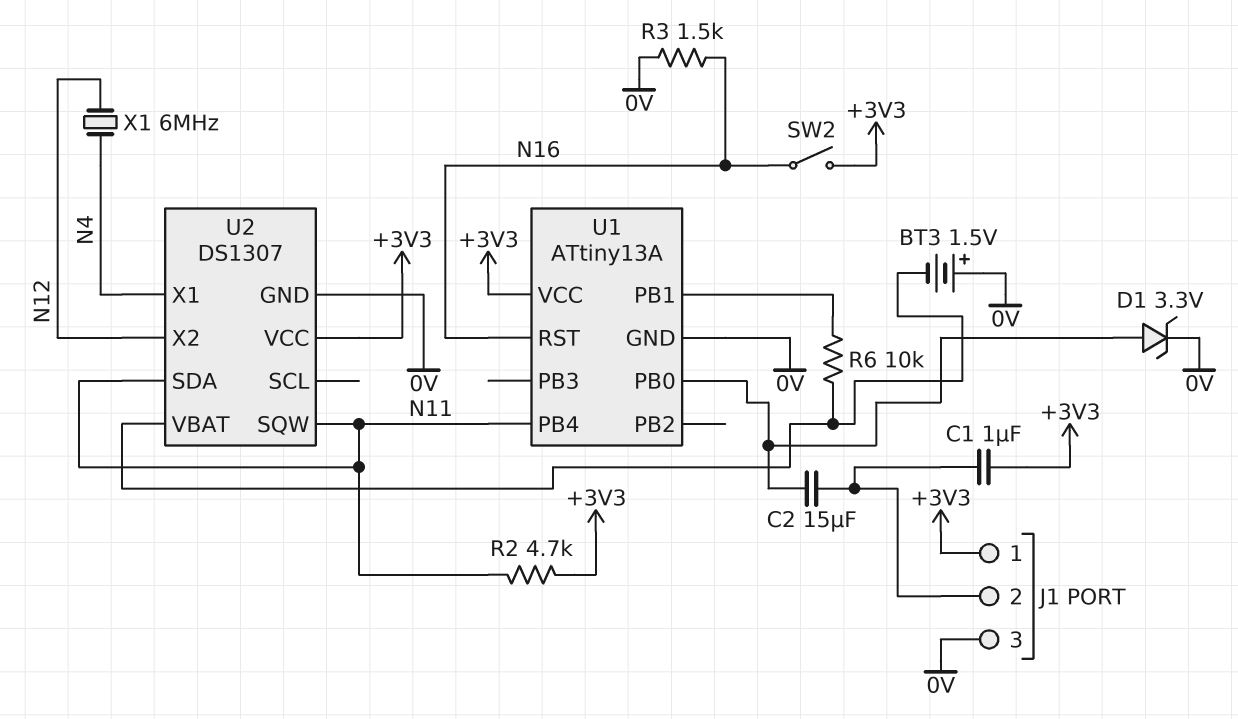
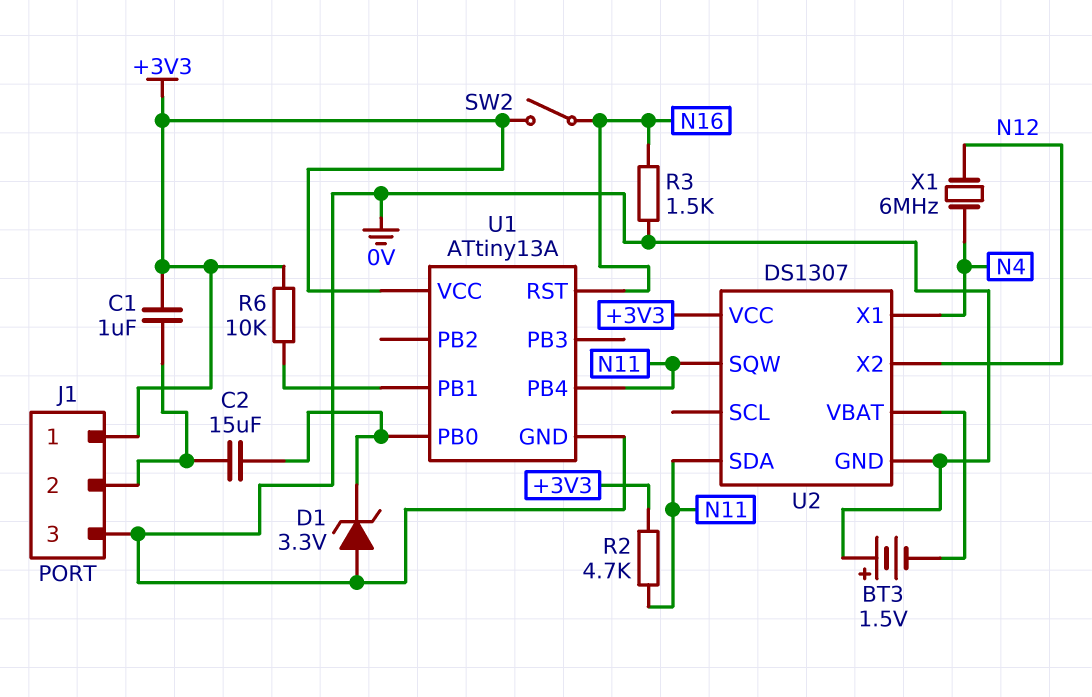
D1: zener 3.3V (A U1/PB0, K 0V) -> zener 3.3V (A 0V, K U1/PB0)
R6: 10k (U1/PB1, U2/VBAT) -> 10k (+3V3, U1/PB1)

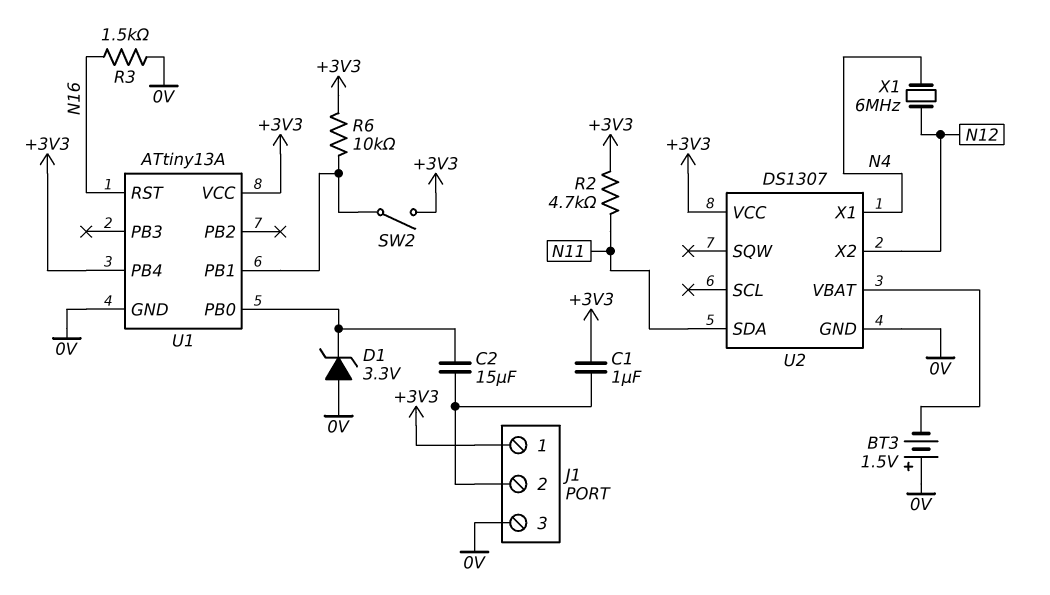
SW2: switch (+3V3, N16) -> switch (+3V3, U1/PB1)
U1 pin PB4: N11 -> +3V3
U2 pin SQW: N11 -> none

